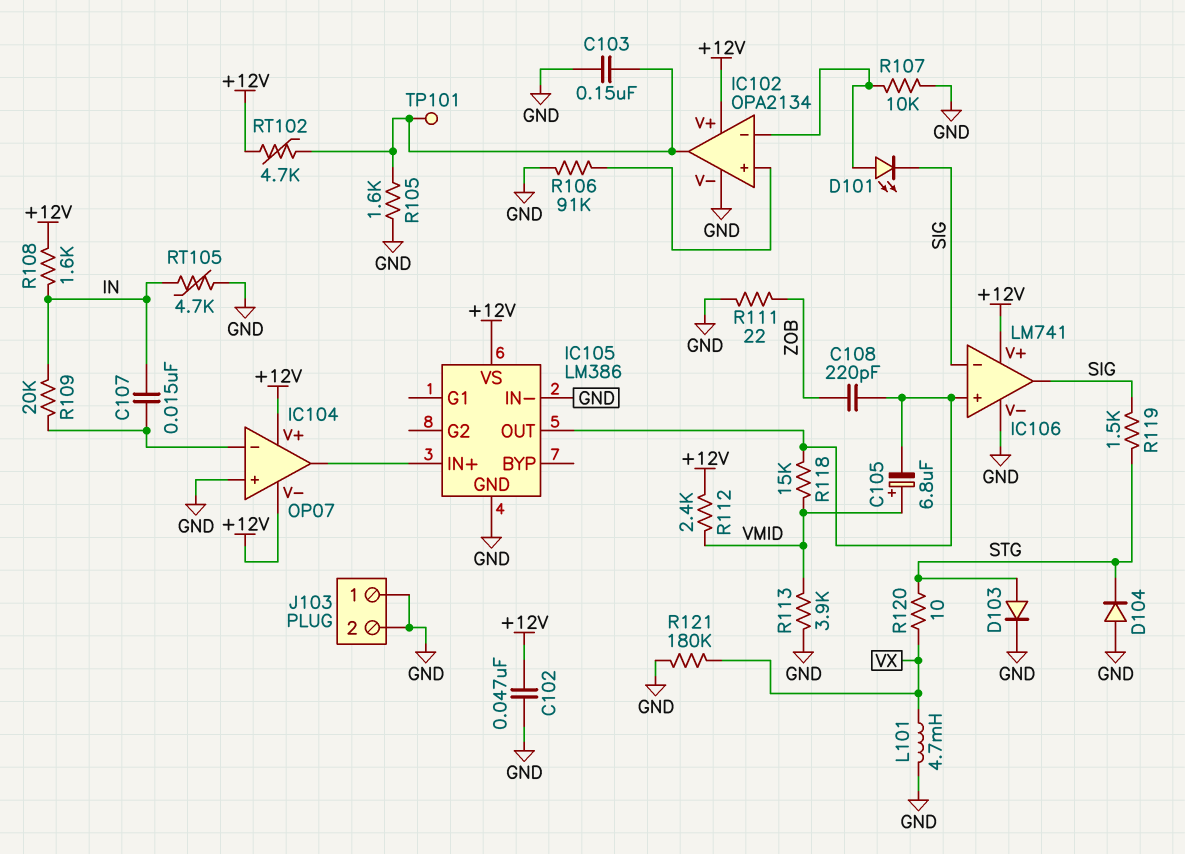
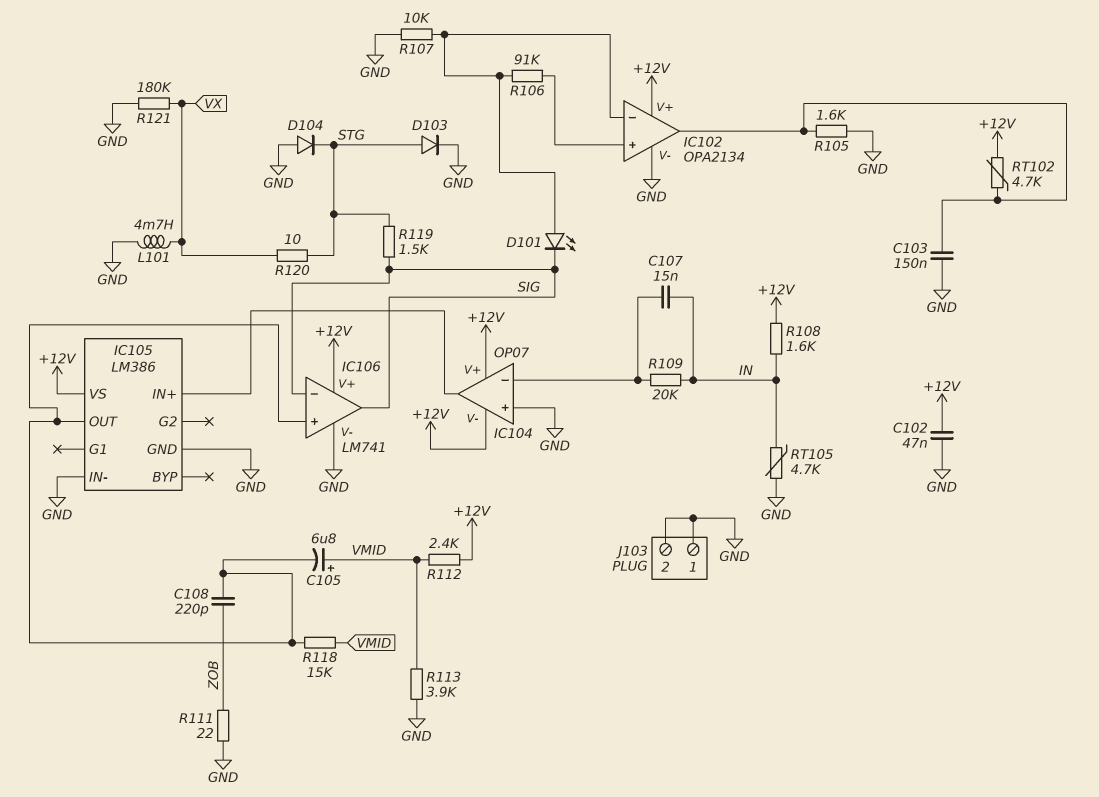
R106: 91k (GND, IC102/in+) -> 91k (IC102/in+, IC102/in-)
TP101: test point (IC102/out) -> none

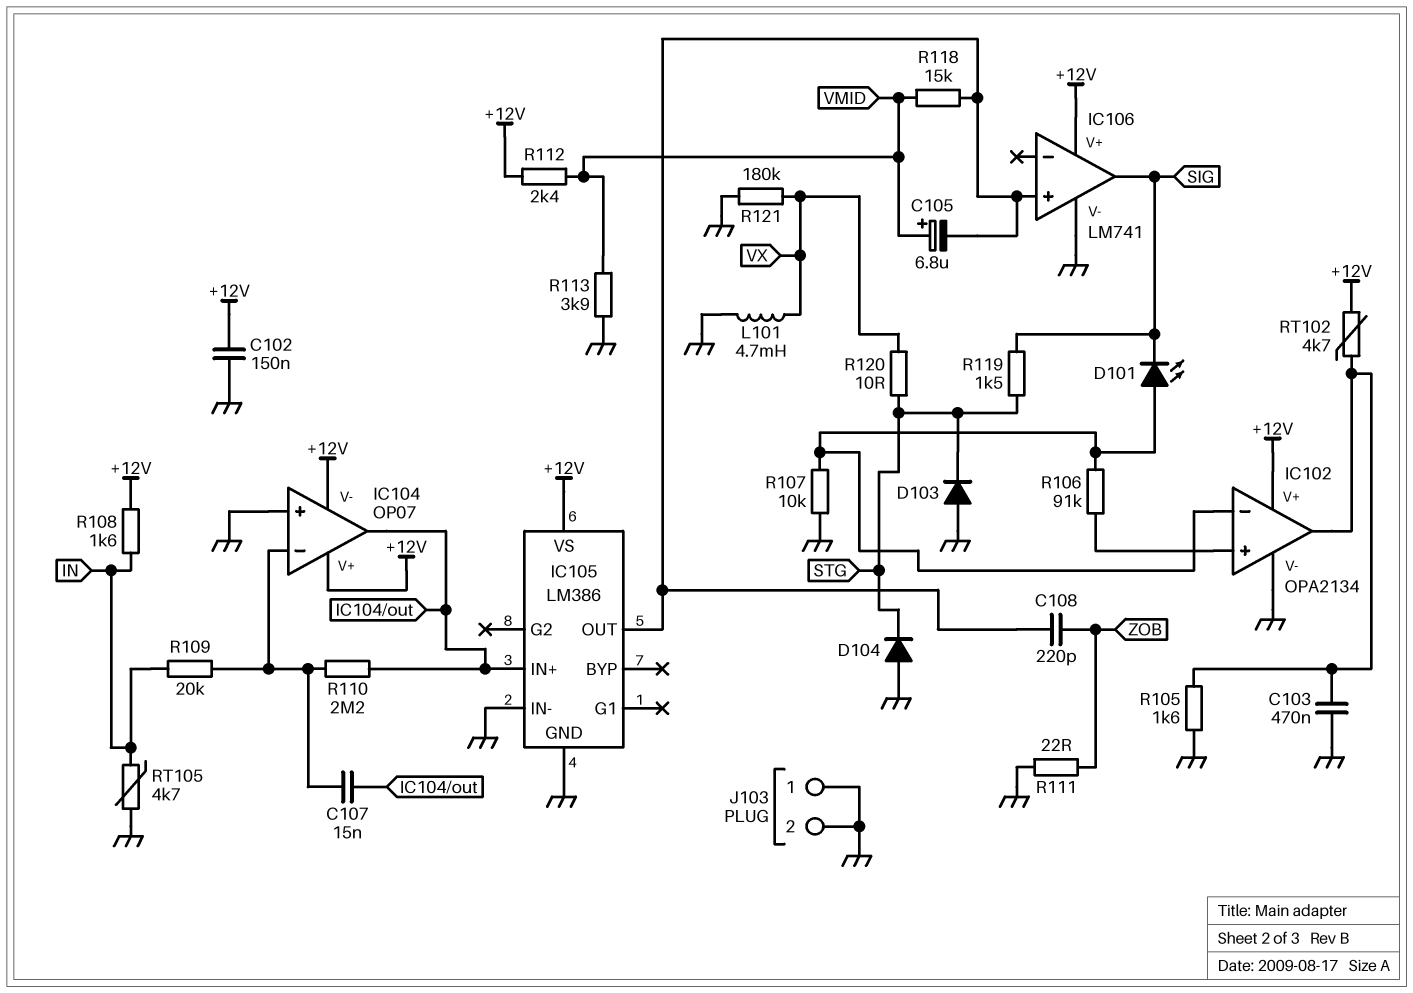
C102: 47nF (+12V, GND) -> 150nF (+12V, GND)
C103: 150nF (GND, IC102/out) -> 470nF (GND, IC102/out)
C107: 15nF (IC104/in-, IN) -> 15nF (IC104/in-, IC104/out)
D103: diode (A STG, K GND) -> diode (A GND, K STG)
IC106 pin in-: SIG -> none
R110: none -> 2.2M (IC104/in-, IC104/out)

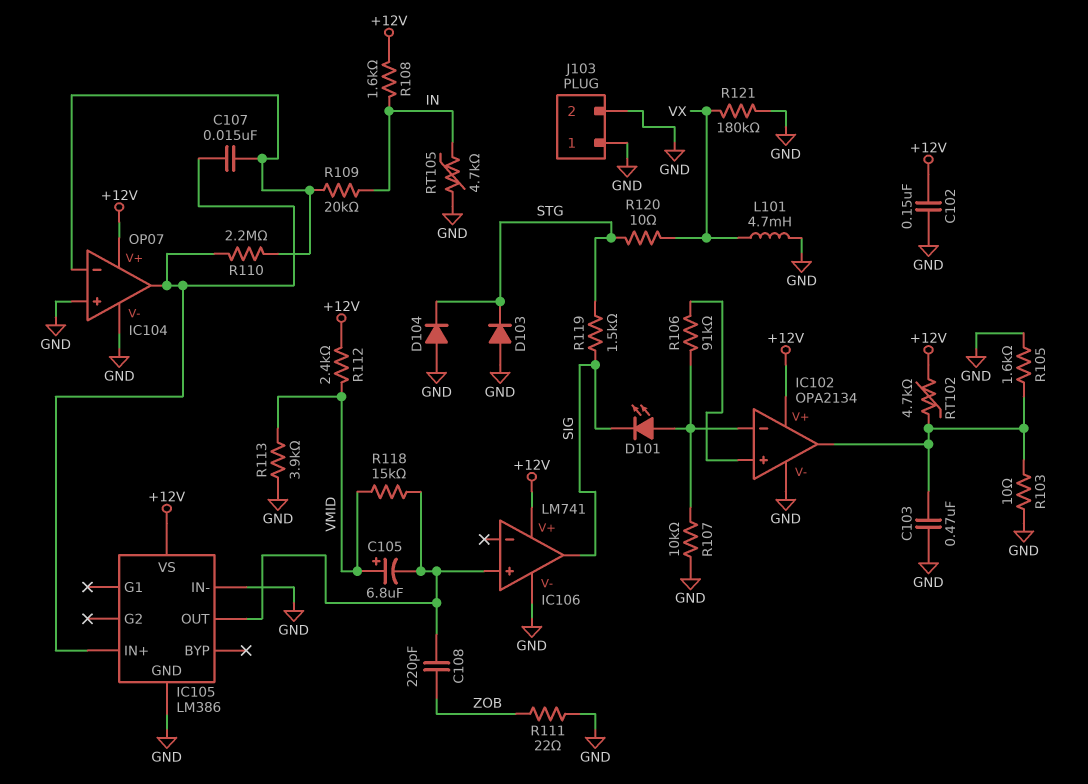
IC104 pin V-: +12V -> GND
R103: none -> 10 (GND, IC102/out)

